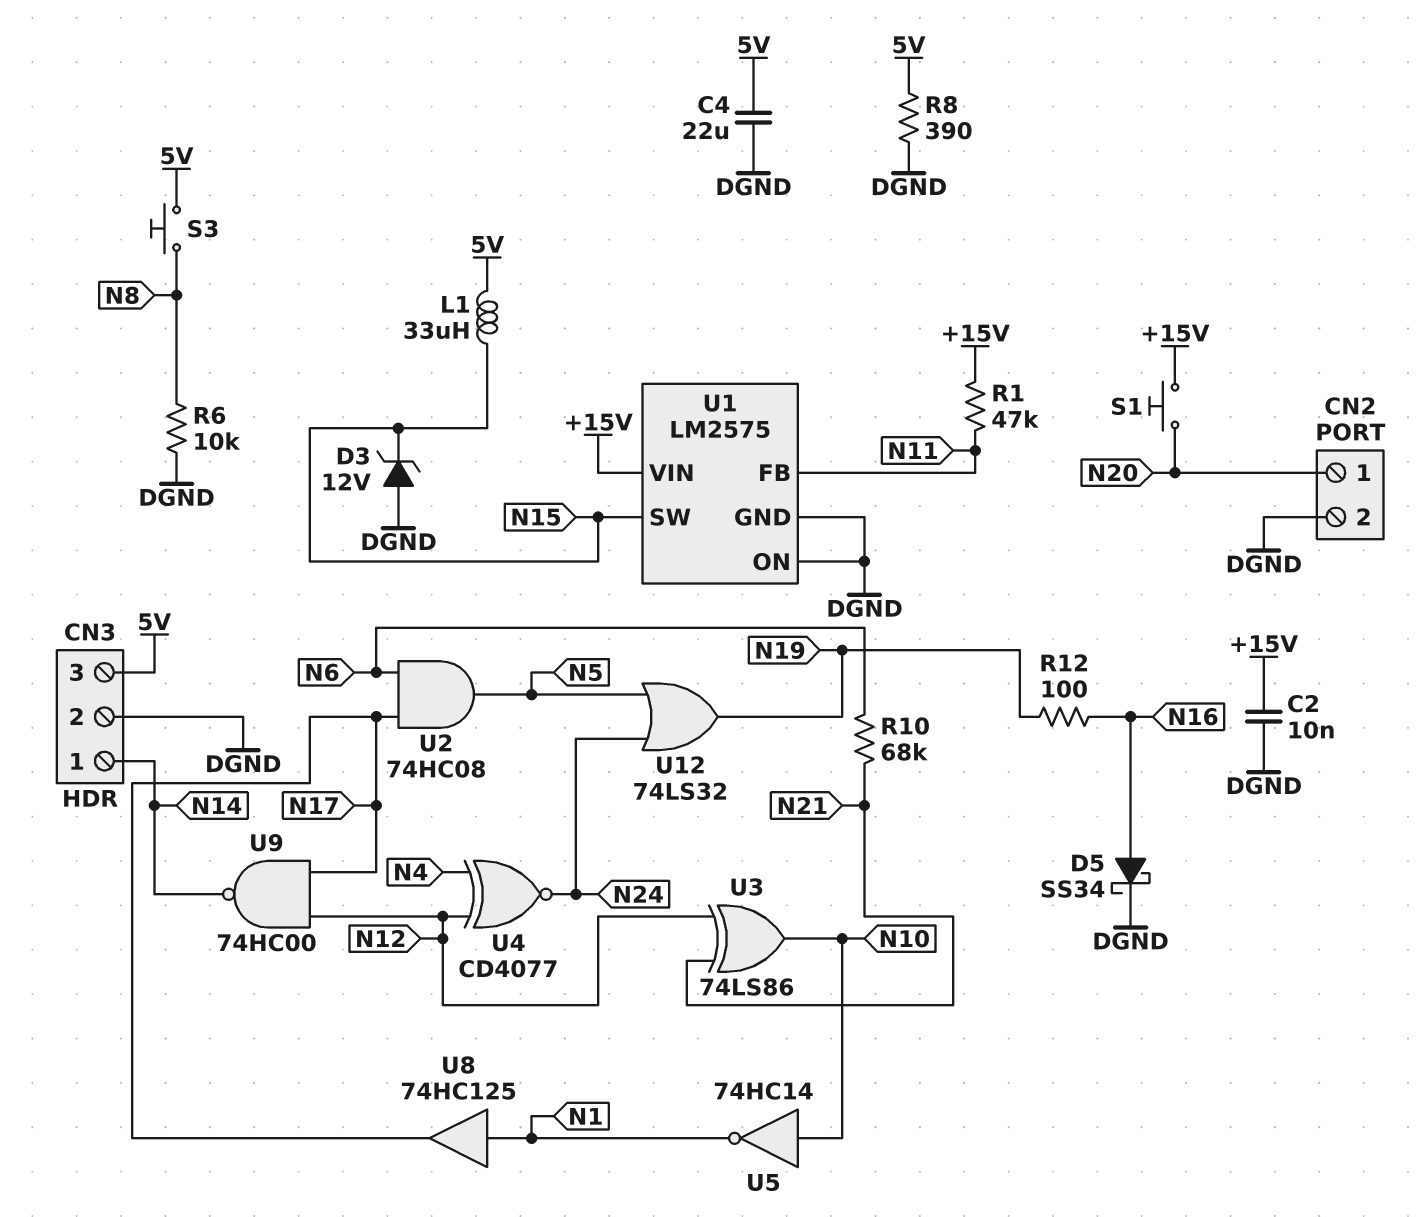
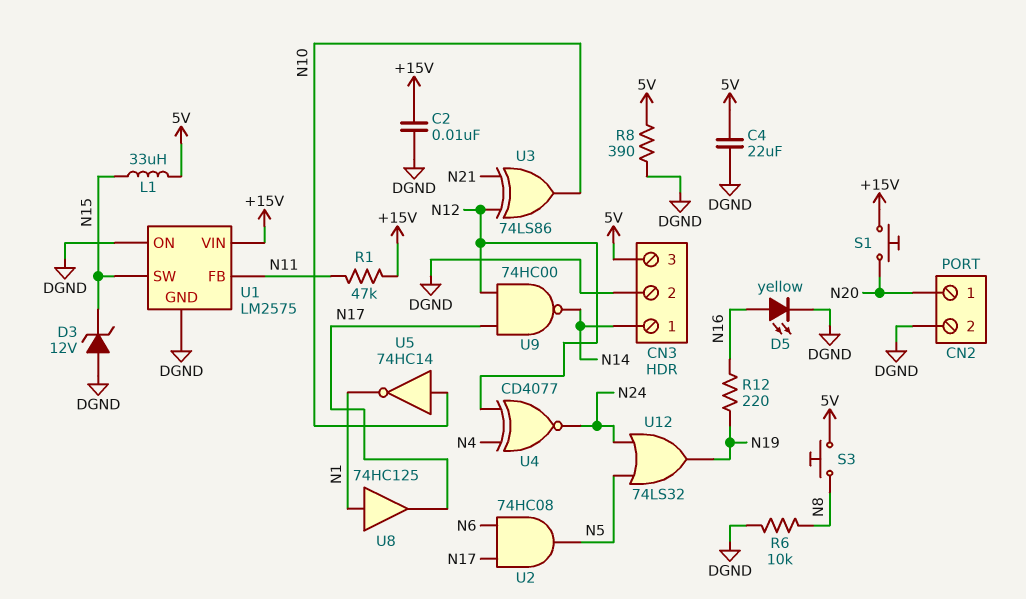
D5: schottky SS34 (A N16, K DGND) -> LED yellow (A N16, K DGND)
R10: 68k (N6, N21) -> none
R12: 100 (N16, N19) -> 220 (N16, N19)

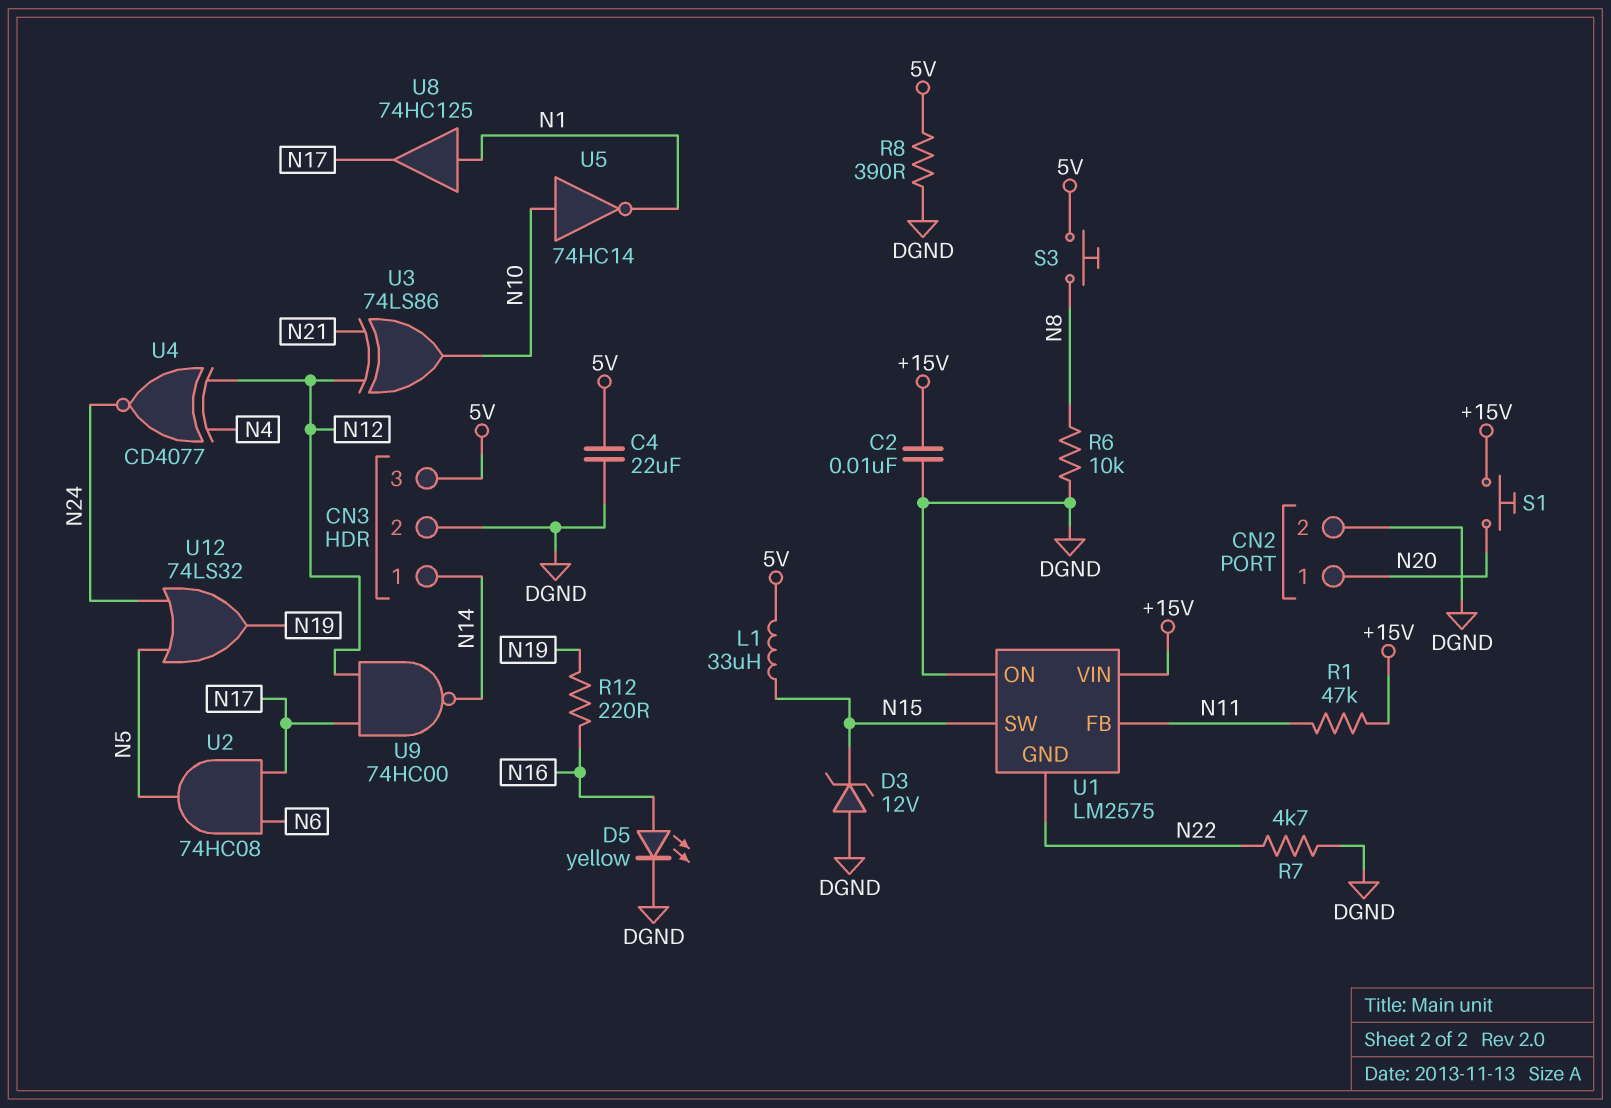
R7: none -> 4.7k (DGND, N22)
U1 pin GND: DGND -> N22

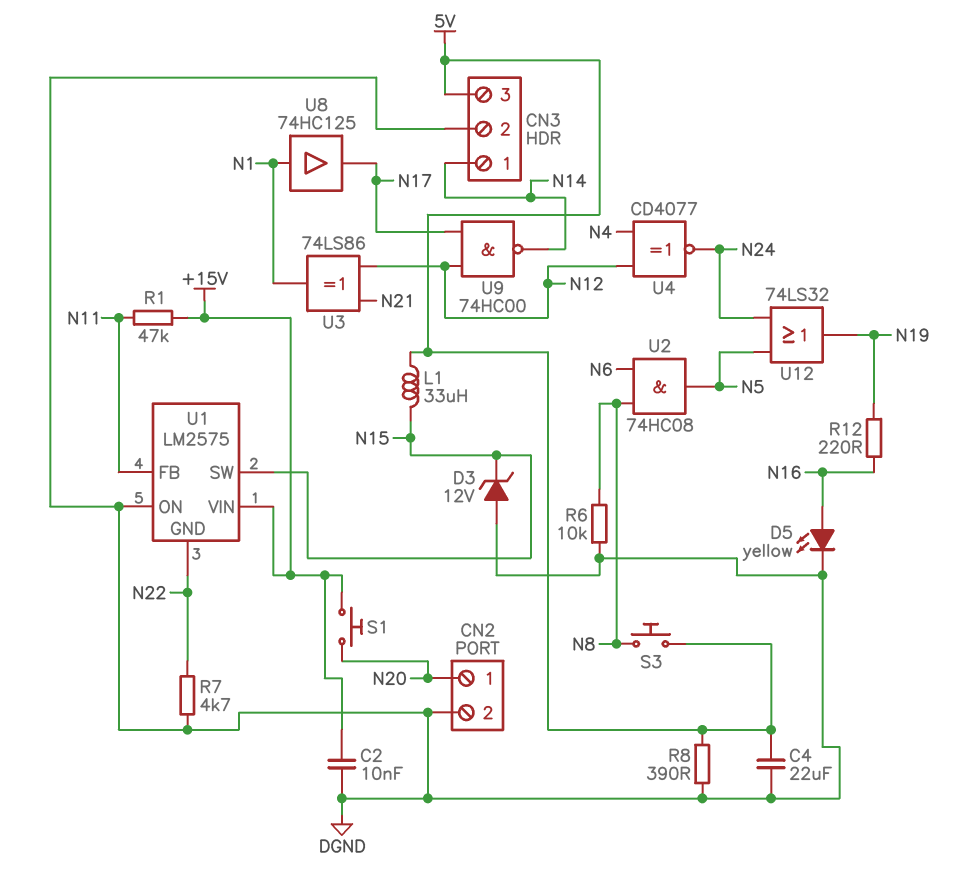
U2: AND 74HC08 (in N6, in N17, out N5) -> AND 74HC08 (in N6, in N8, out N5)
U3: XOR 74LS86 (in N12, in N21, out N10) -> XOR 74LS86 (in N12, in N21, out N1)
U5: NOT 74HC14 (in N10, out N1) -> none

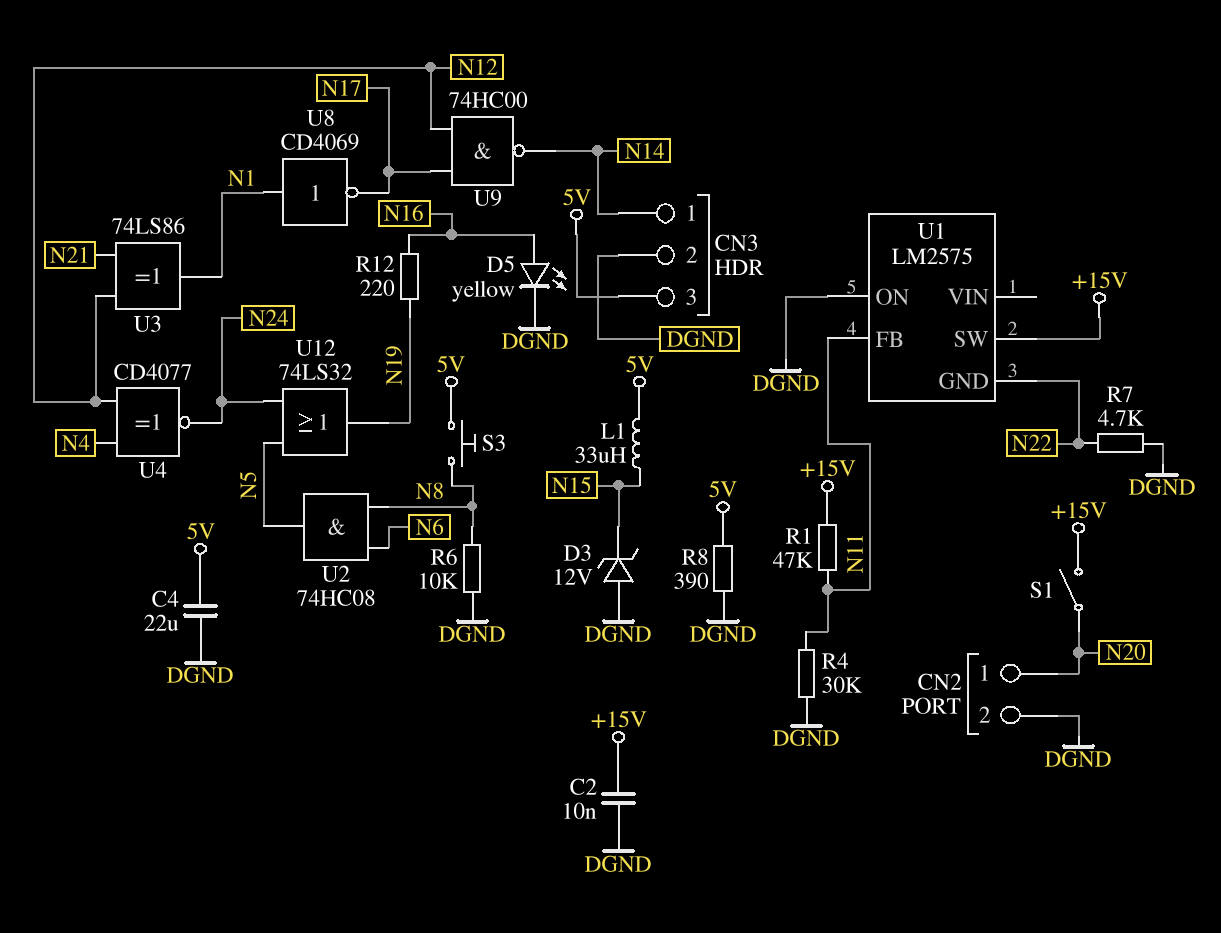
R4: none -> 30k (DGND, N11)
S1: button (+15V, N20) -> switch (+15V, N20)
U1 pin SW: N15 -> +15V
U1 pin VIN: +15V -> none
U8: buffer 74HC125 (in N1, out N17) -> NOT CD4069 (in N1, out N17)

